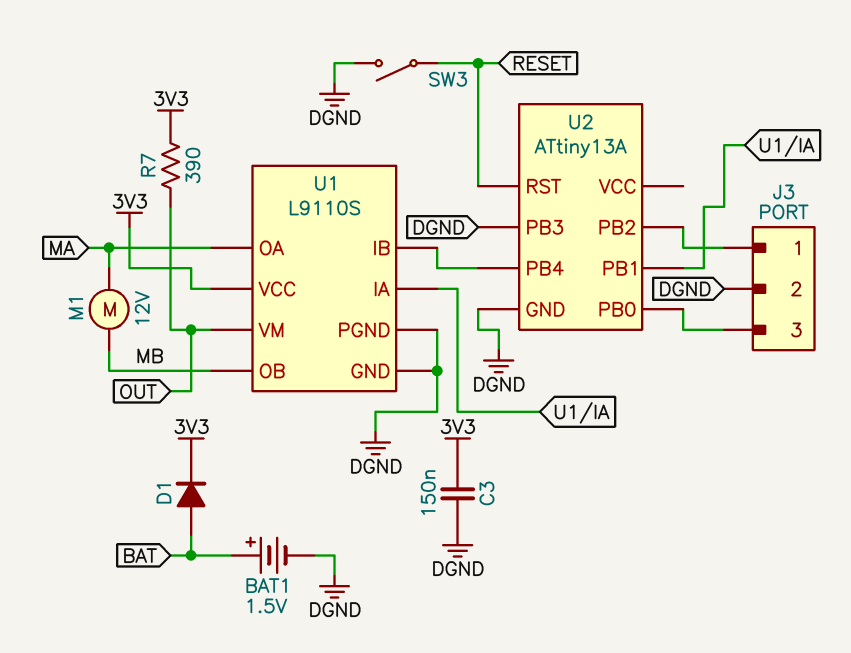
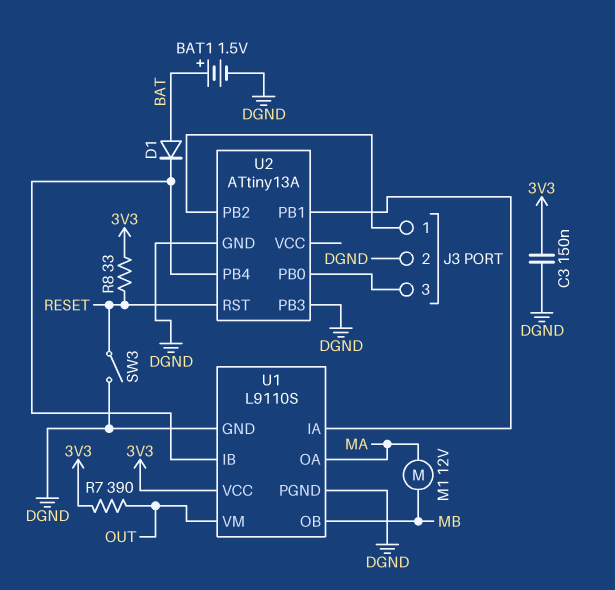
D1: diode (A BAT, K 3V3) -> diode (A BAT, K U1/IB)
R8: none -> 33 (3V3, RESET)

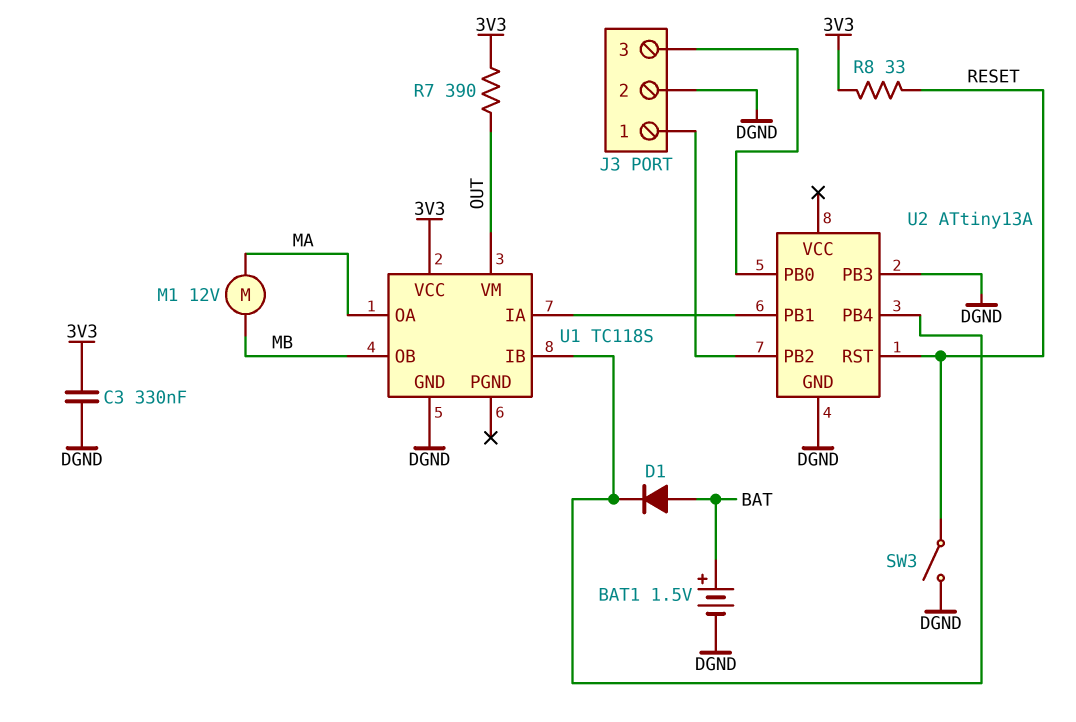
C3: 150nF (3V3, DGND) -> 330nF (3V3, DGND)
U1: L9110S -> TC118S
U1 pin PGND: DGND -> none

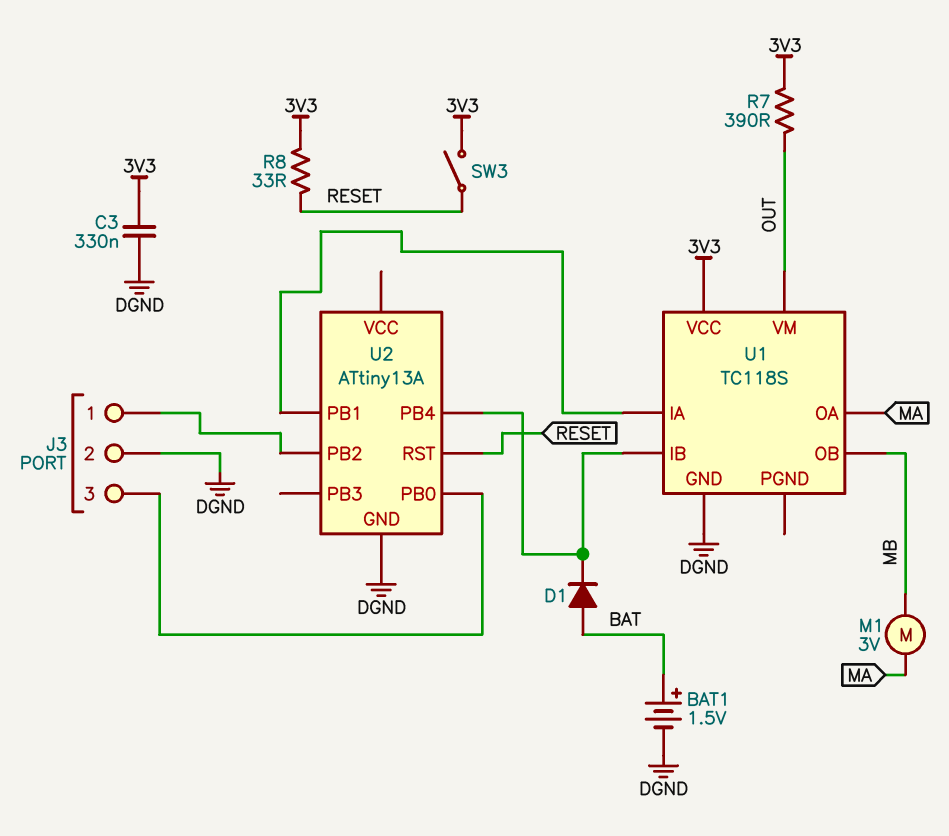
M1: motor 12V (MA, MB) -> motor 3V (MA, MB)
SW3: switch (DGND, RESET) -> switch (3V3, RESET)
U2 pin PB3: DGND -> none

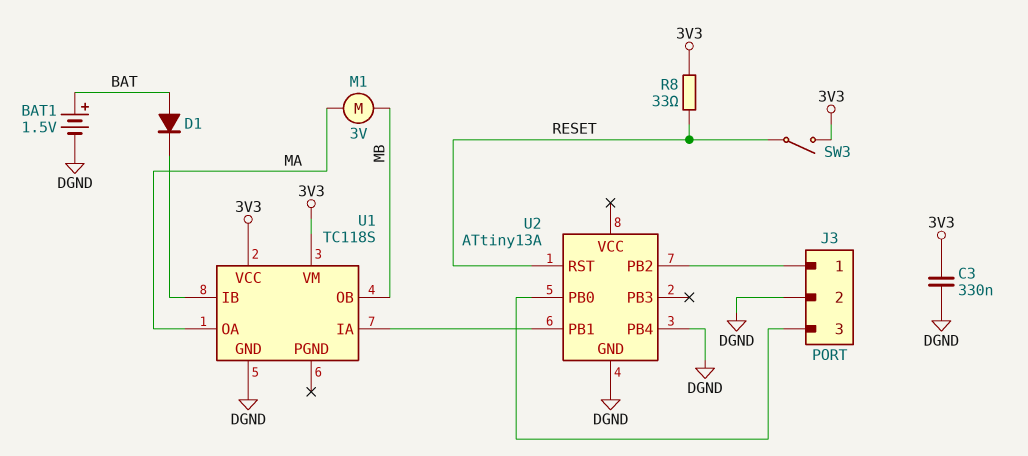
R7: 390 (3V3, OUT) -> none
U1 pin VM: OUT -> 3V3
U2 pin PB4: U1/IB -> DGND

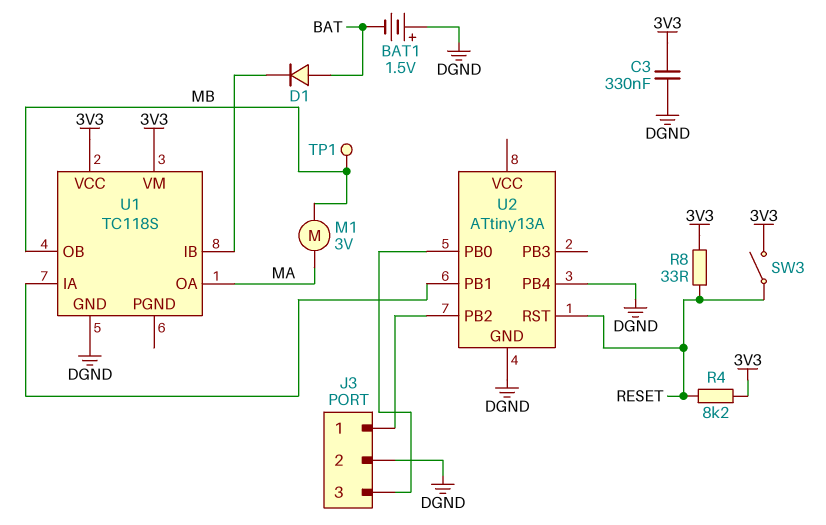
BAT1: 1.5V (plus BAT, minus DGND) -> 1.5V (plus DGND, minus BAT)
R4: none -> 8.2k (3V3, RESET)
TP1: none -> test point (MB)

